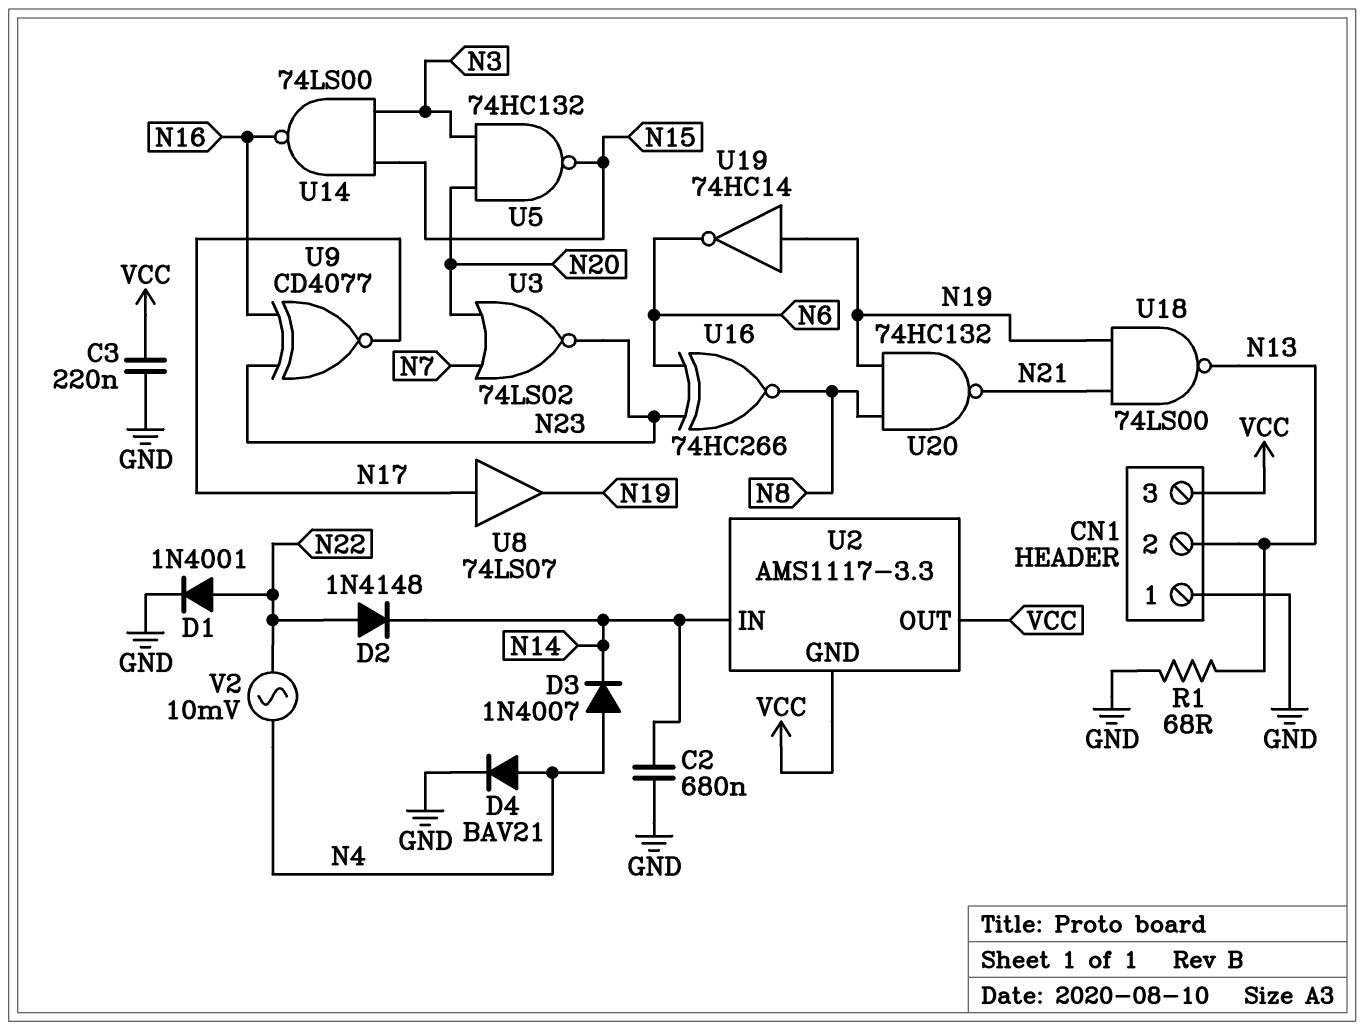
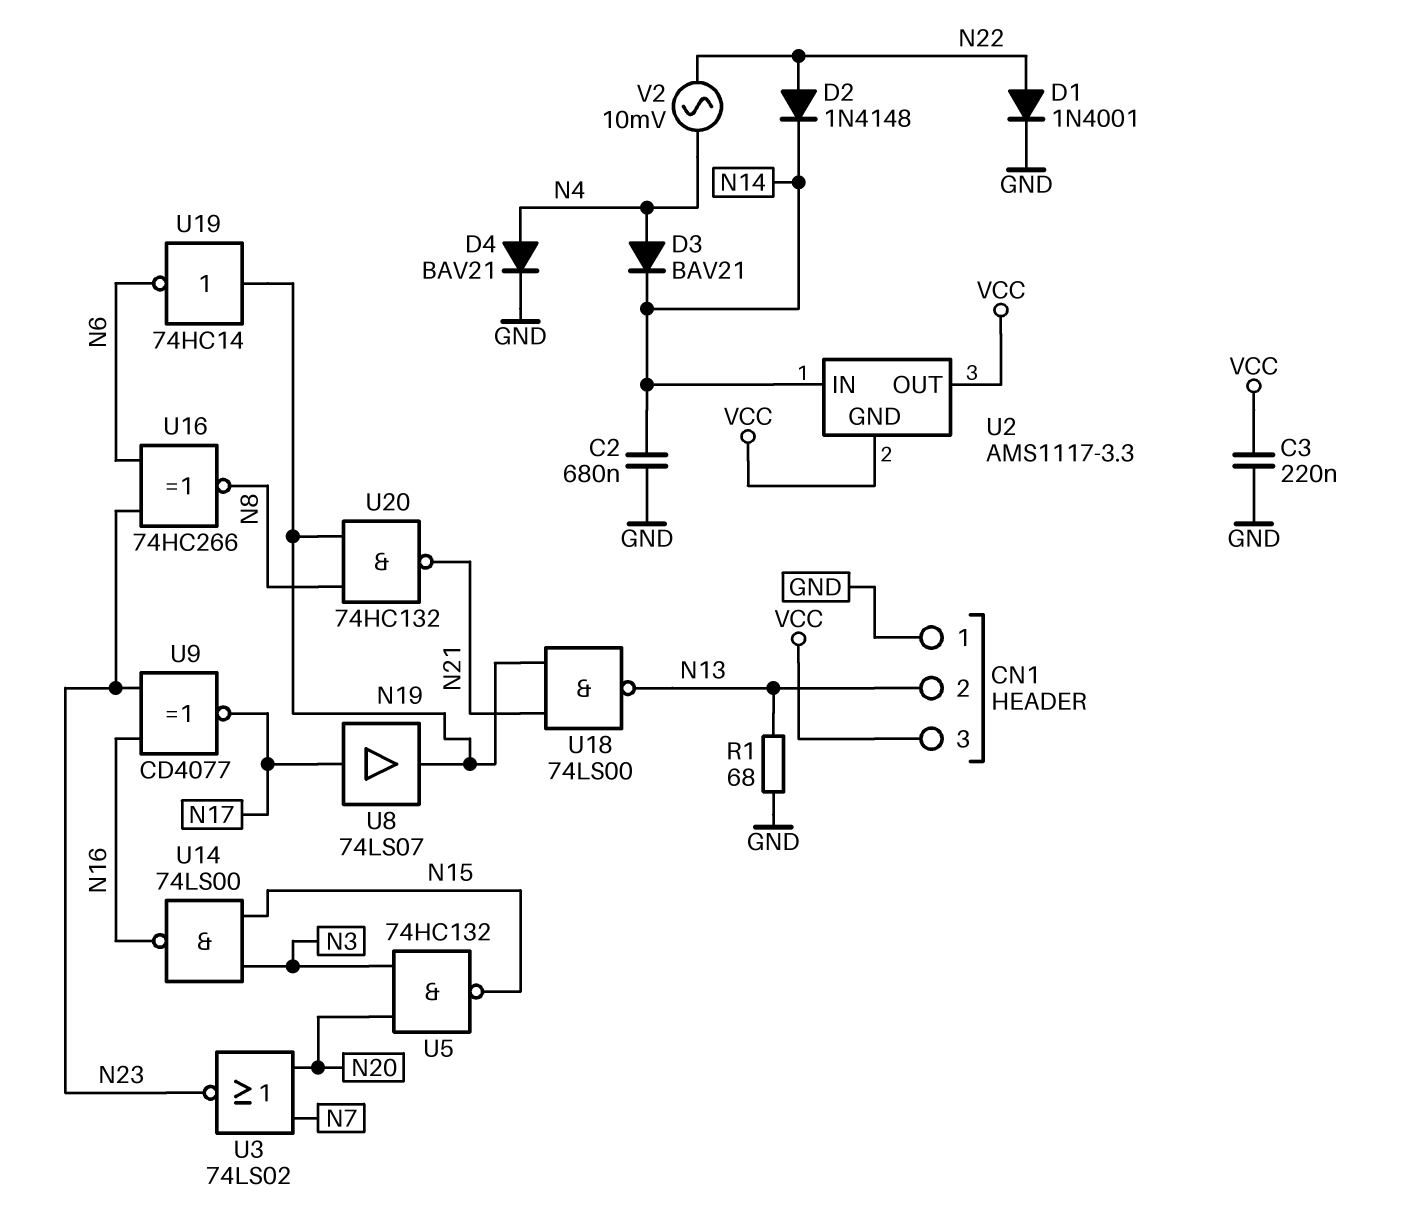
D3: diode 1N4007 (A N4, K N14) -> diode BAV21 (A N4, K N14)

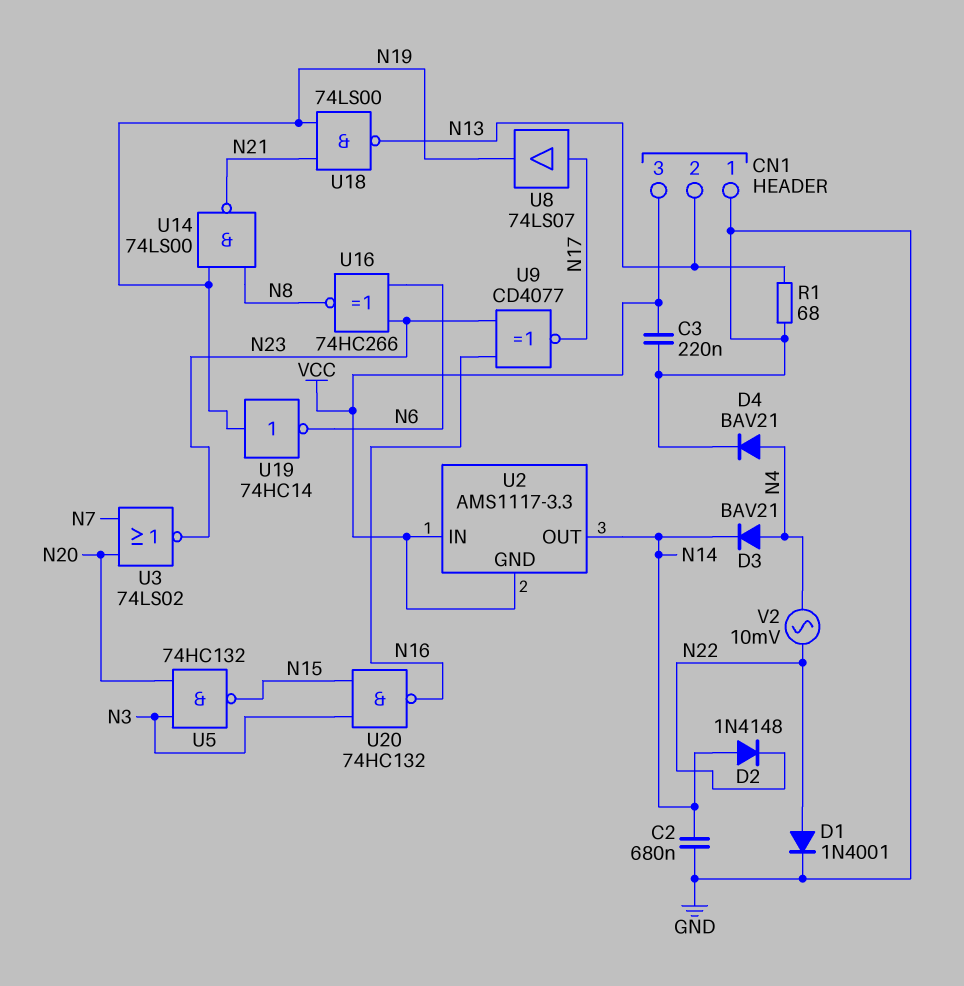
D2: diode 1N4148 (A N22, K N14) -> diode 1N4148 (A N14, K N22)
U2 pin IN: N14 -> VCC
U2 pin OUT: VCC -> N14
U14: NAND 74LS00 (in N3, in N15, out N16) -> NAND 74LS00 (in N8, in N19, out N21)
U20: NAND 74HC132 (in N8, in N19, out N21) -> NAND 74HC132 (in N3, in N15, out N16)

